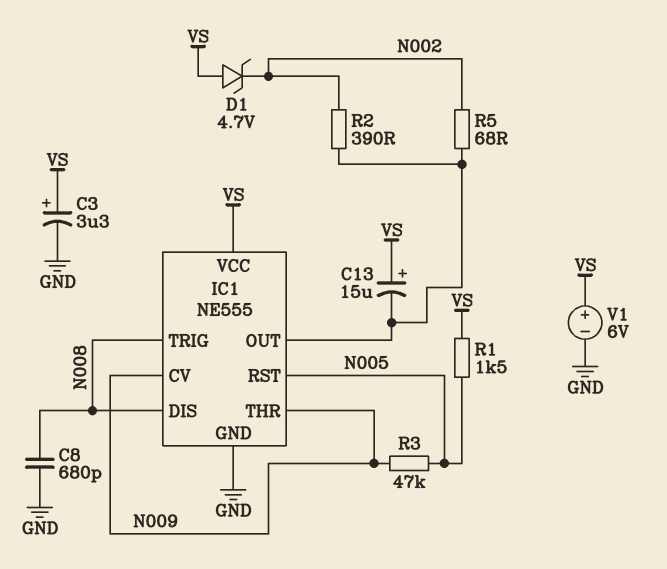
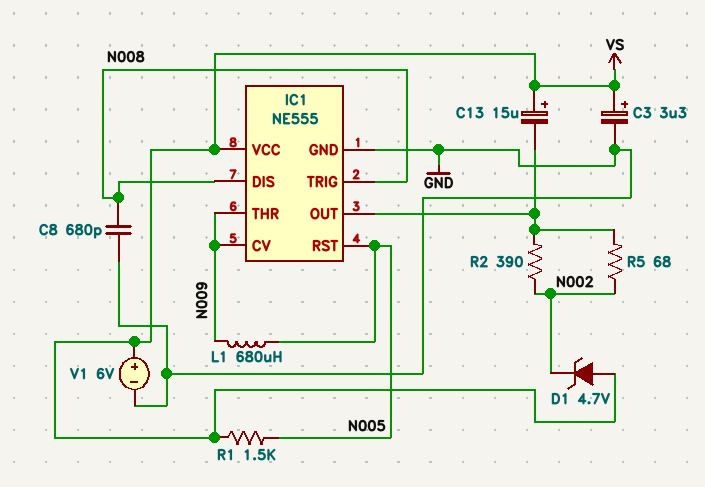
L1: none -> 680uH (N005, N009)
R3: 47k (N005, N009) -> none

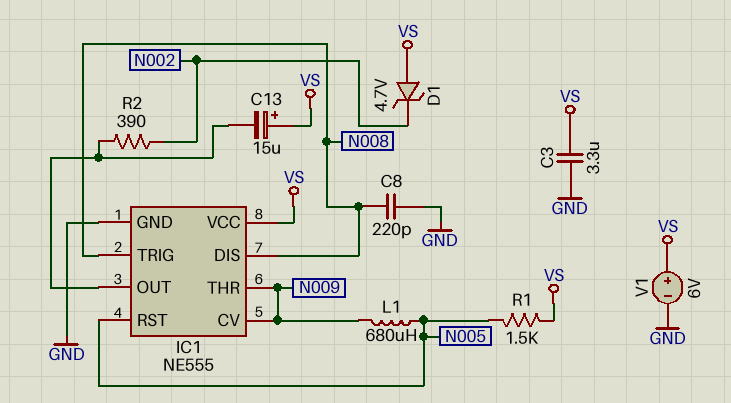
C3: 3.3uF (plus VS, minus GND) -> 3.3uF (GND, VS)
C8: 680pF (GND, N008) -> 220pF (GND, N008)
R5: 68 (IC1/OUT, N002) -> none

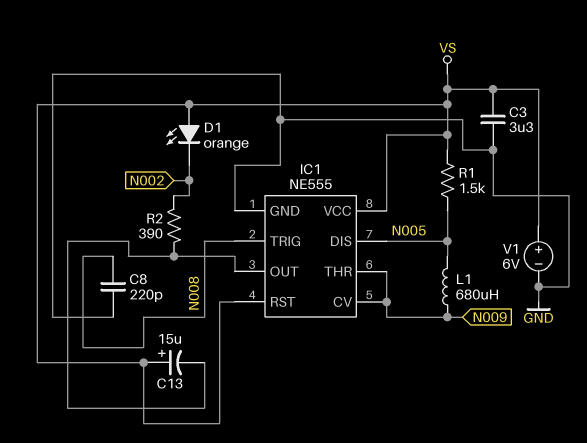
D1: zener 4.7V (A VS, K N002) -> LED orange (A VS, K N002)
IC1 pin DIS: N008 -> N005
IC1 pin RST: N005 -> VS

